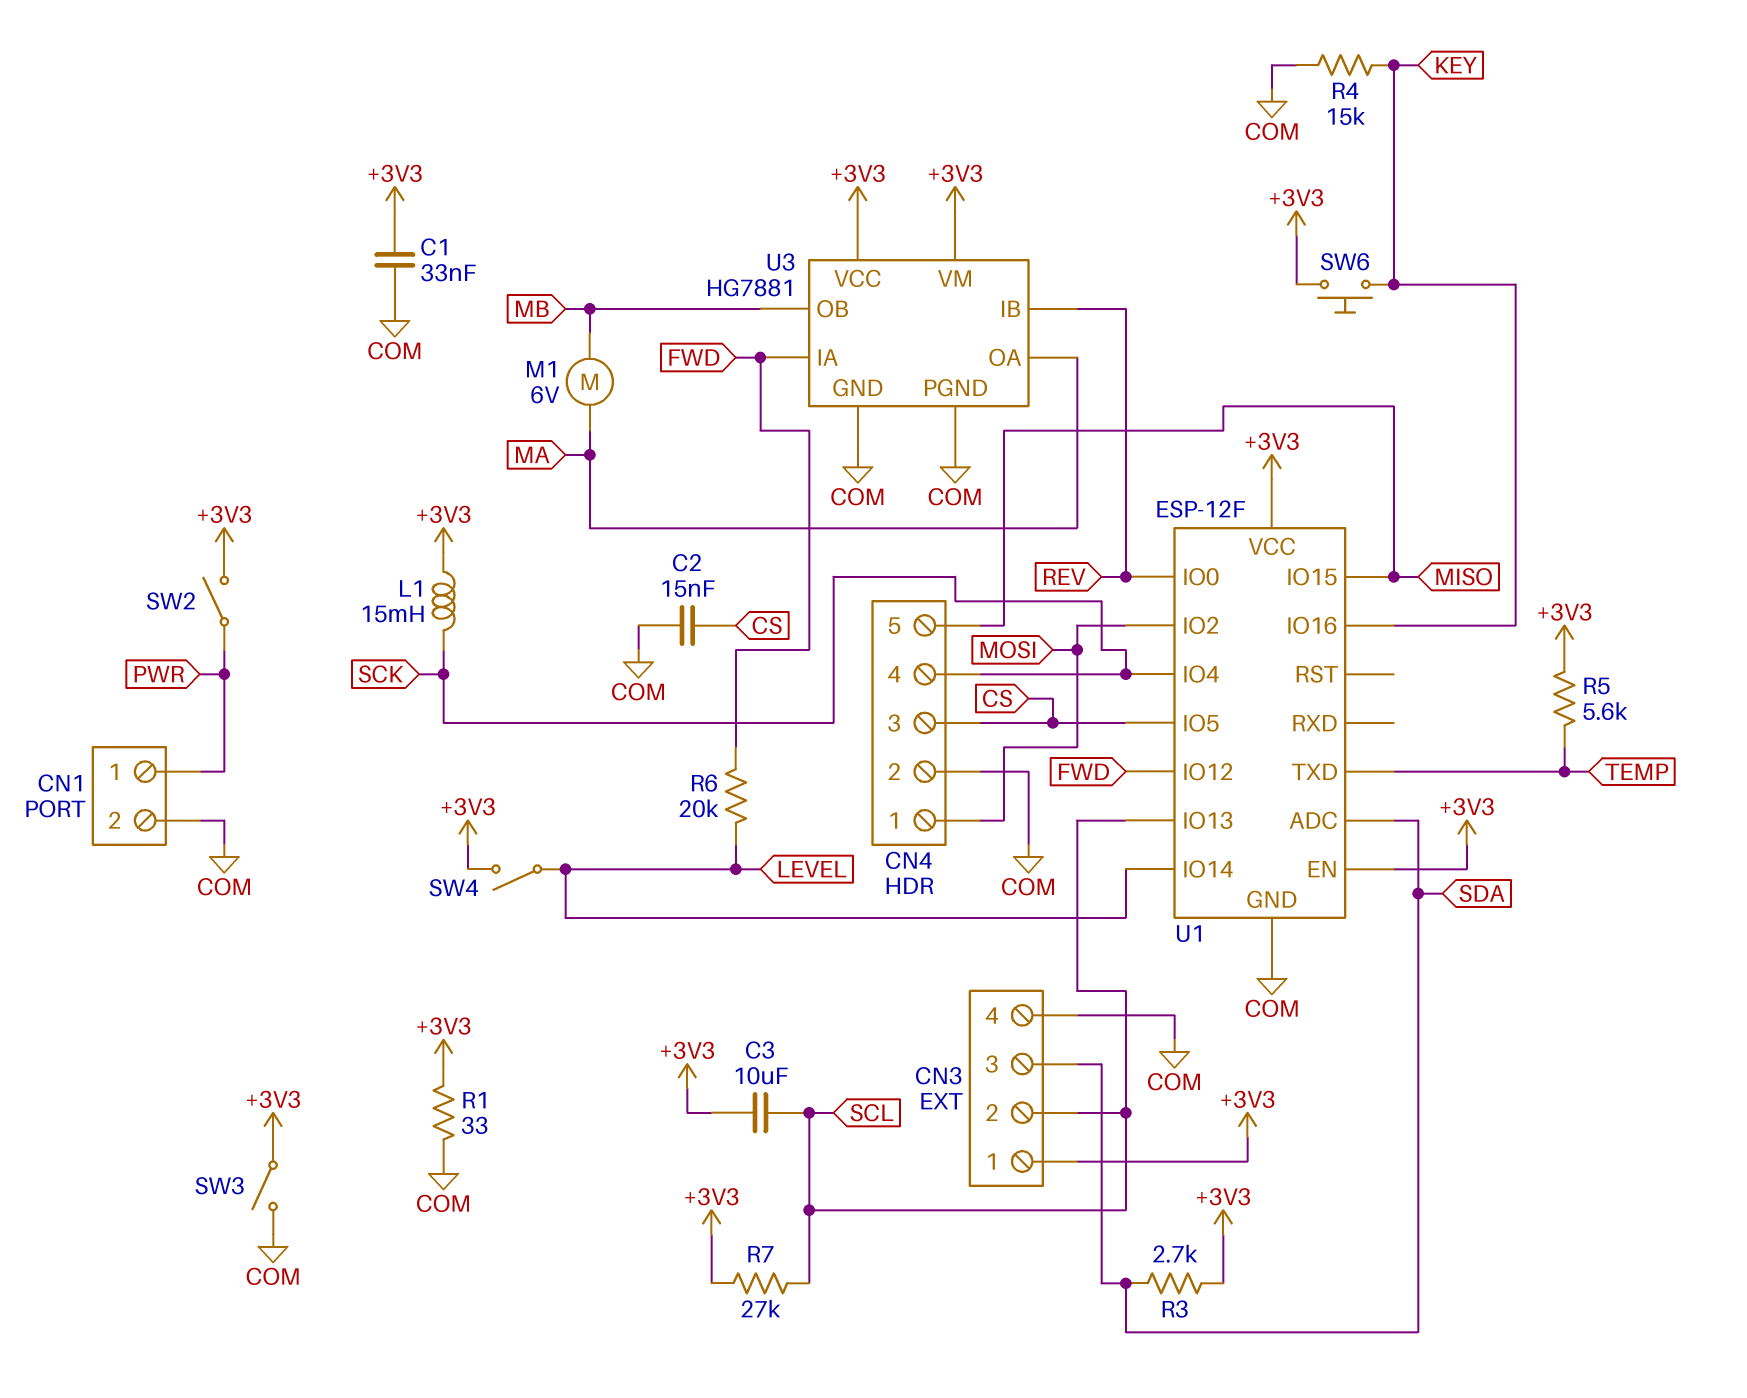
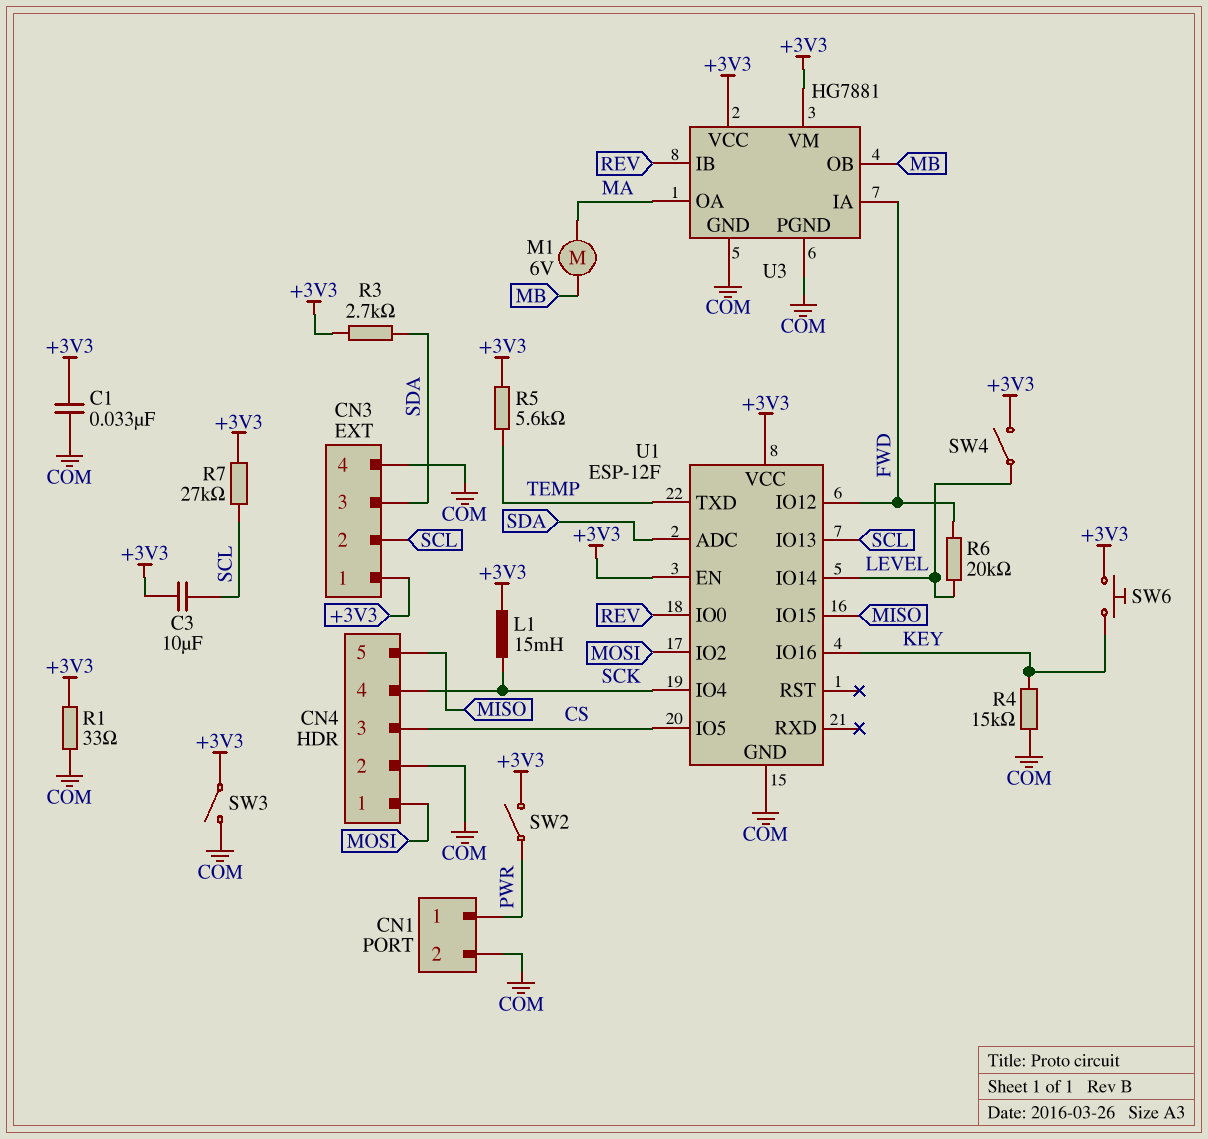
C2: 15nF (COM, CS) -> none

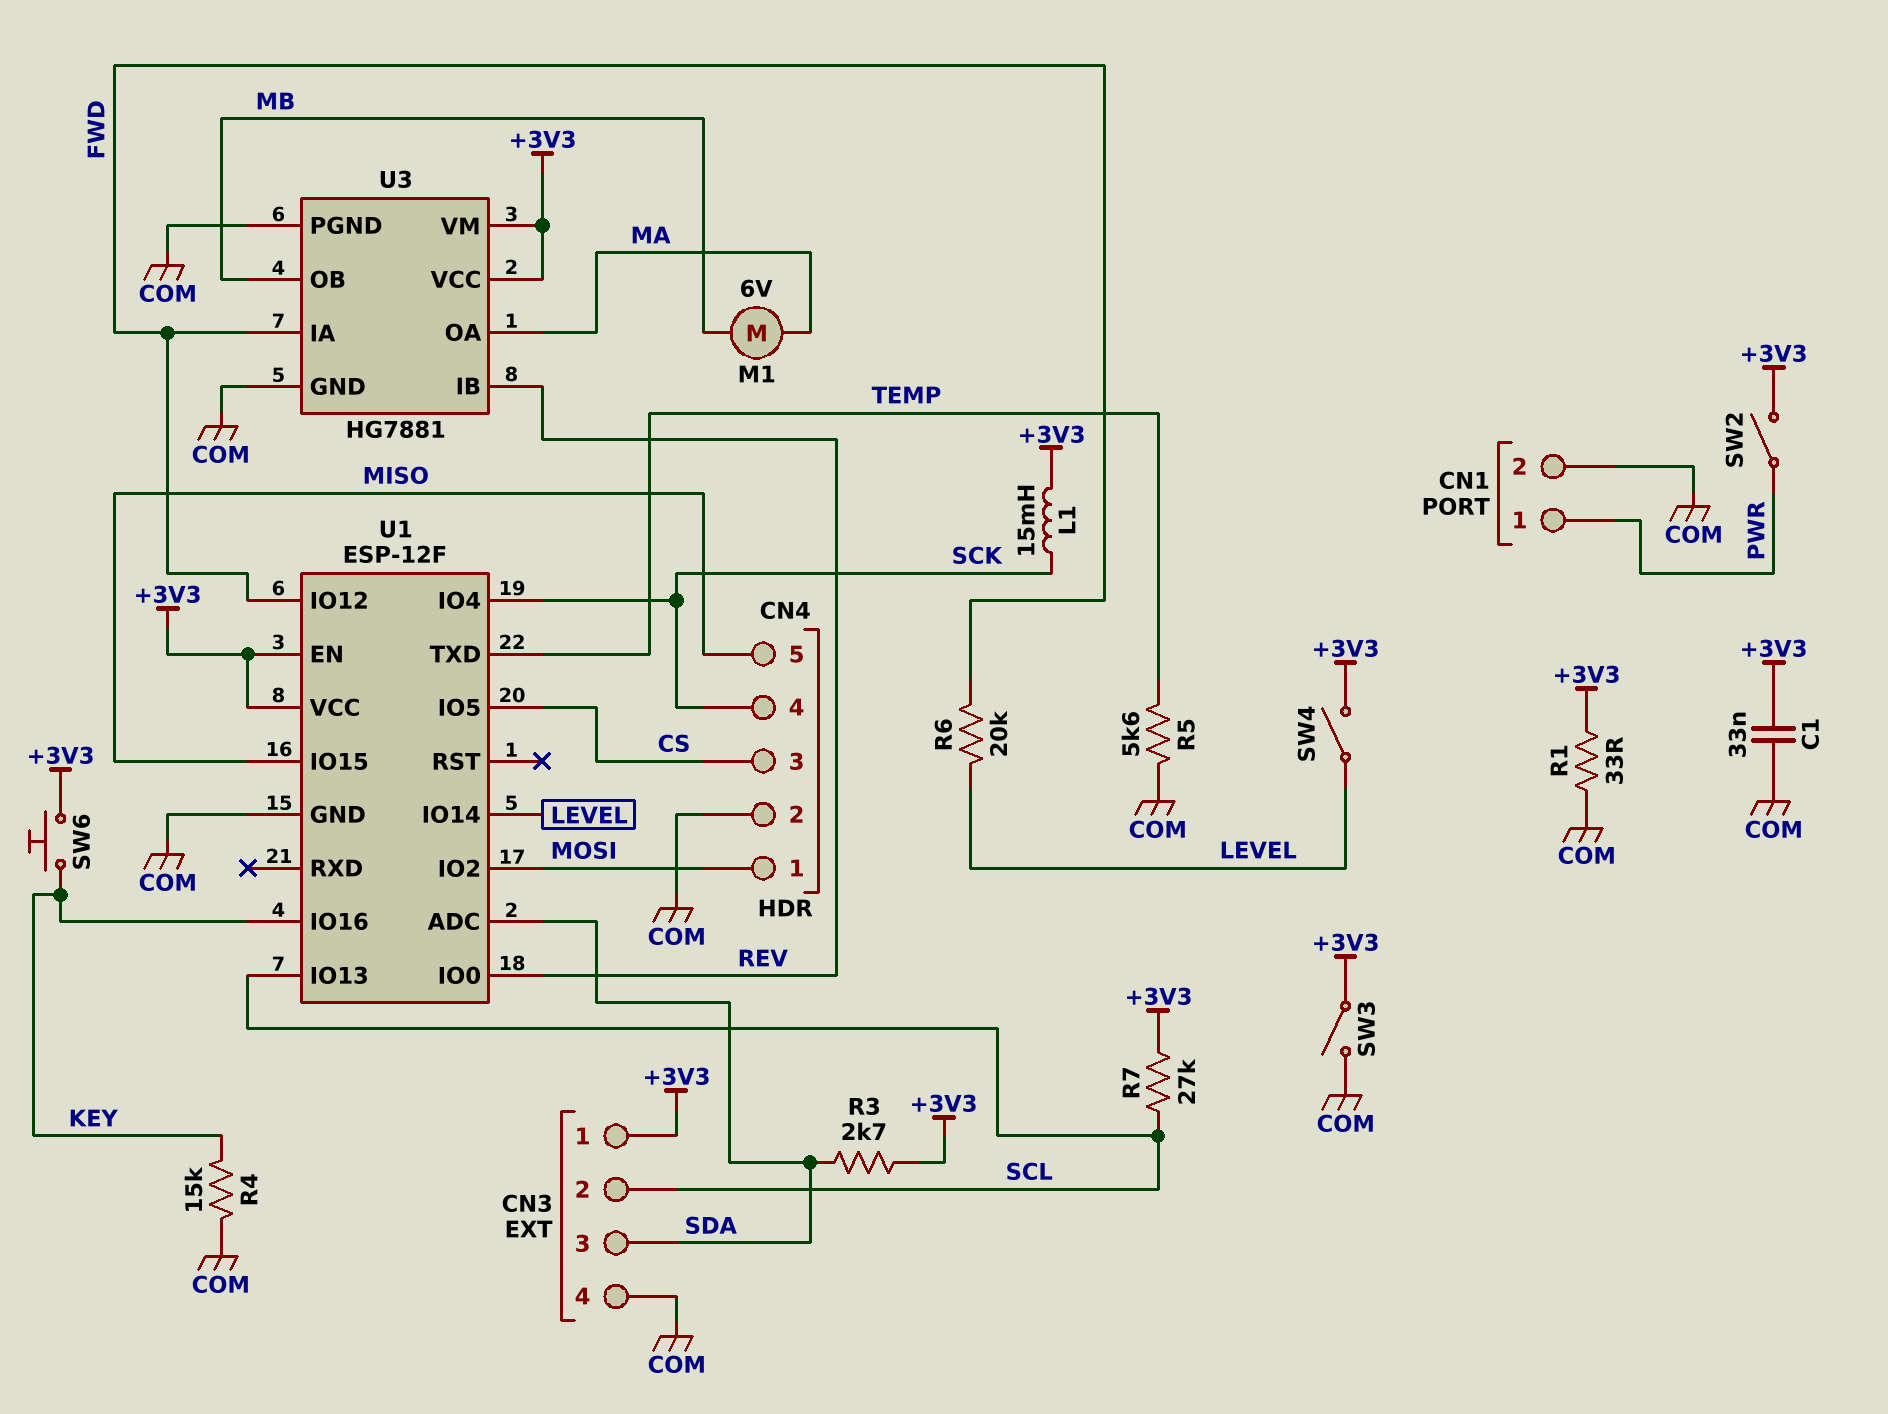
C3: 10uF (+3V3, SCL) -> none
R5: 5.6k (+3V3, TEMP) -> 5.6k (COM, TEMP)

